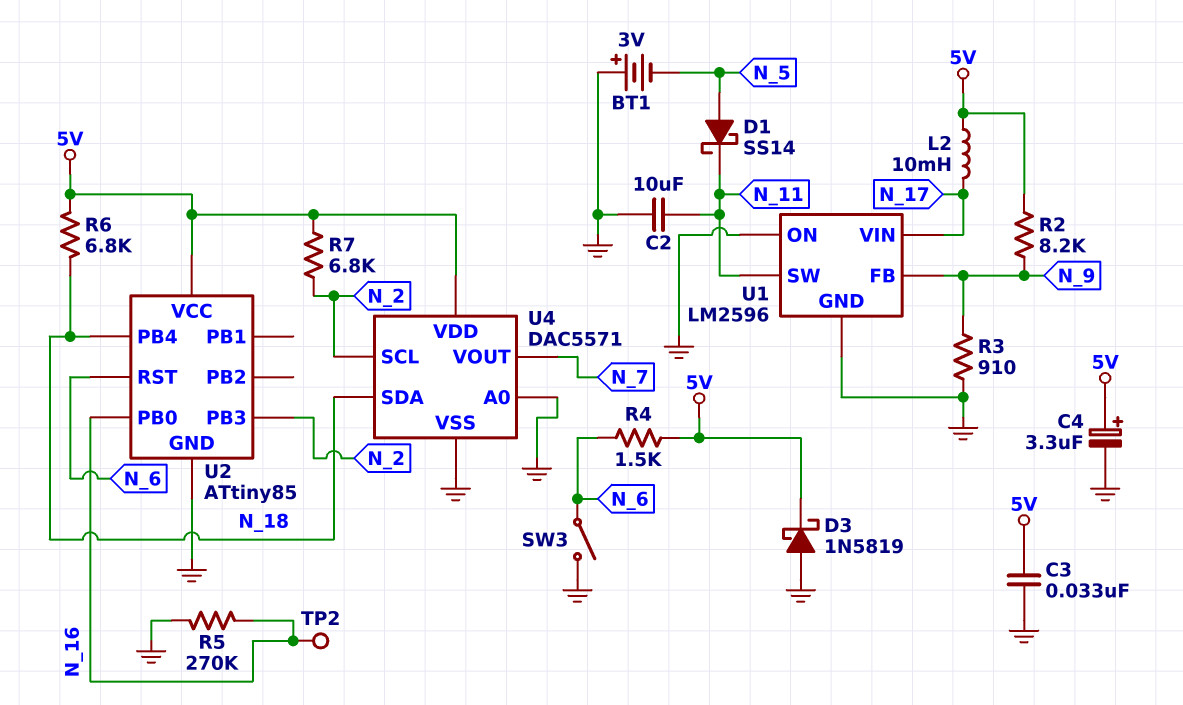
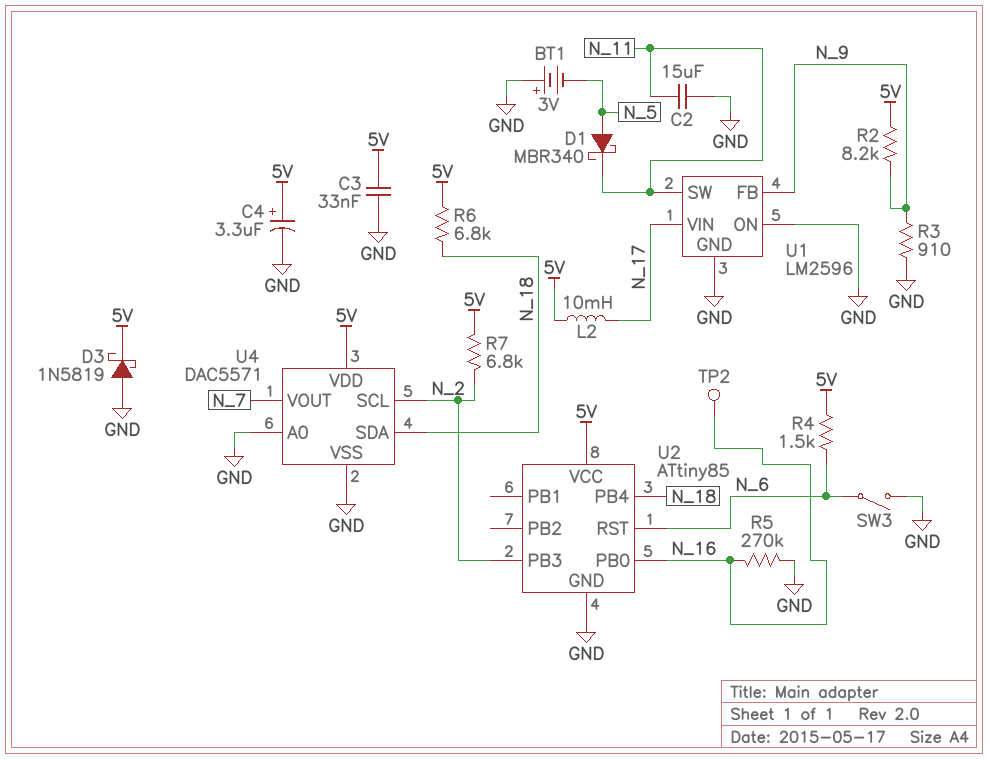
C2: 10uF (GND, N_11) -> 15uF (GND, N_11)
D1: schottky SS14 (A N_5, K N_11) -> schottky MBR340 (A N_5, K N_11)

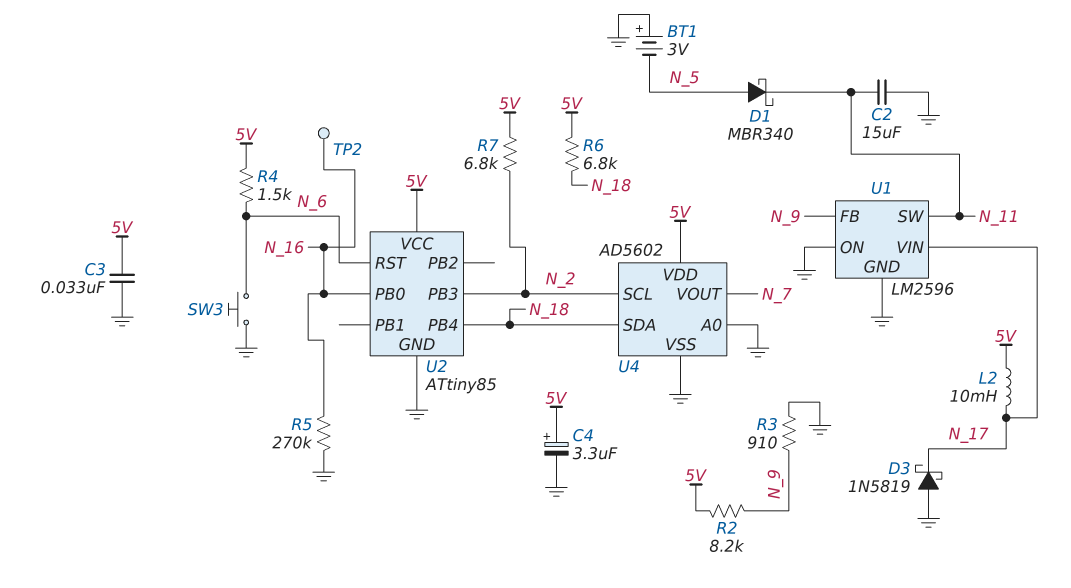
D3: schottky 1N5819 (A GND, K 5V) -> schottky 1N5819 (A GND, K N_17)
SW3: switch (GND, N_6) -> button (GND, N_6)
U4: DAC5571 -> AD5602

